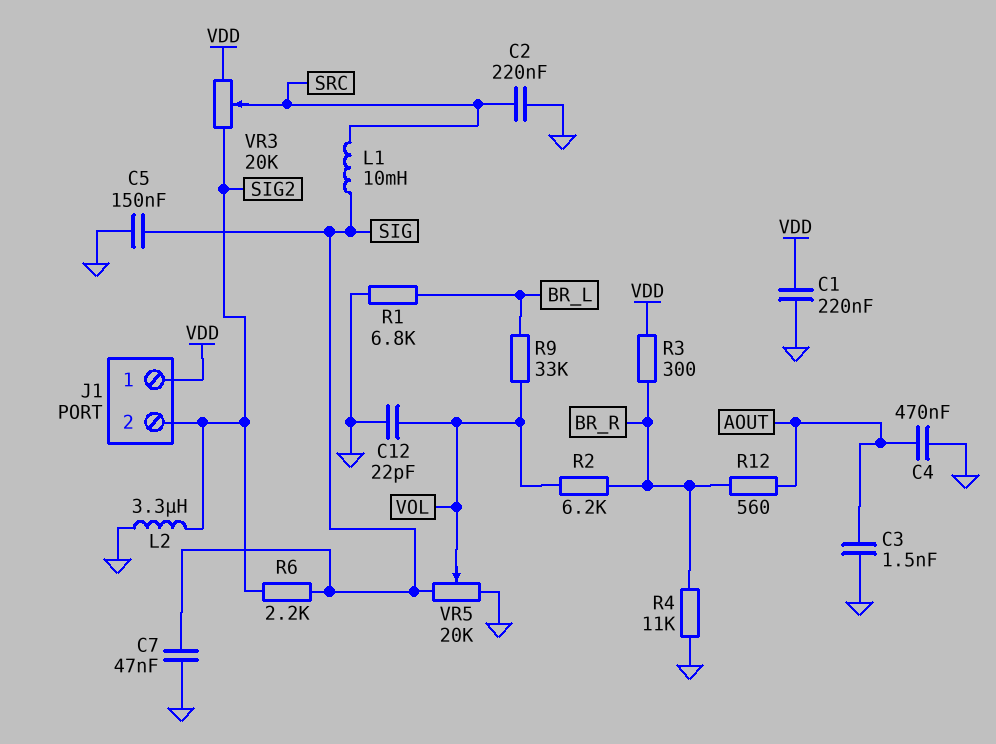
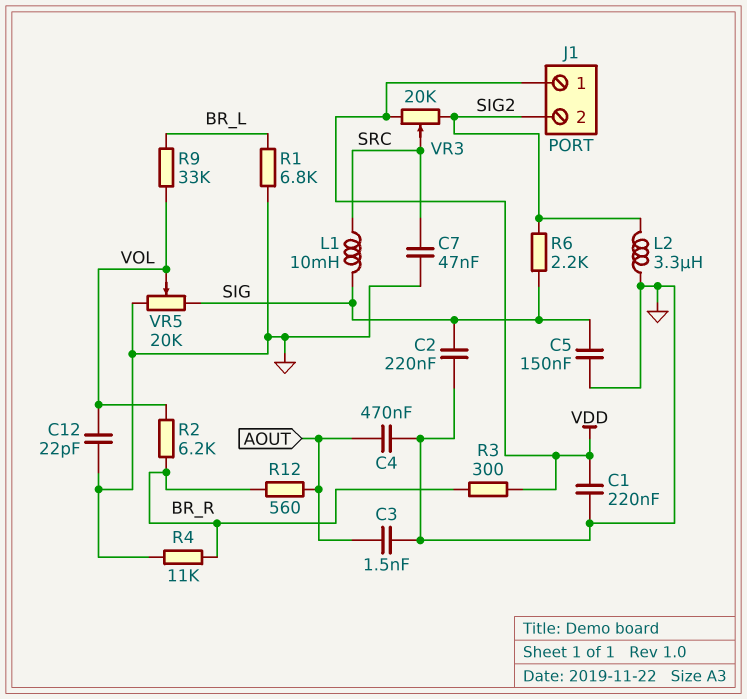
C2: 220nF (GND, SRC) -> 220nF (GND, SIG)
C7: 47nF (GND, SIG) -> 47nF (GND, SRC)

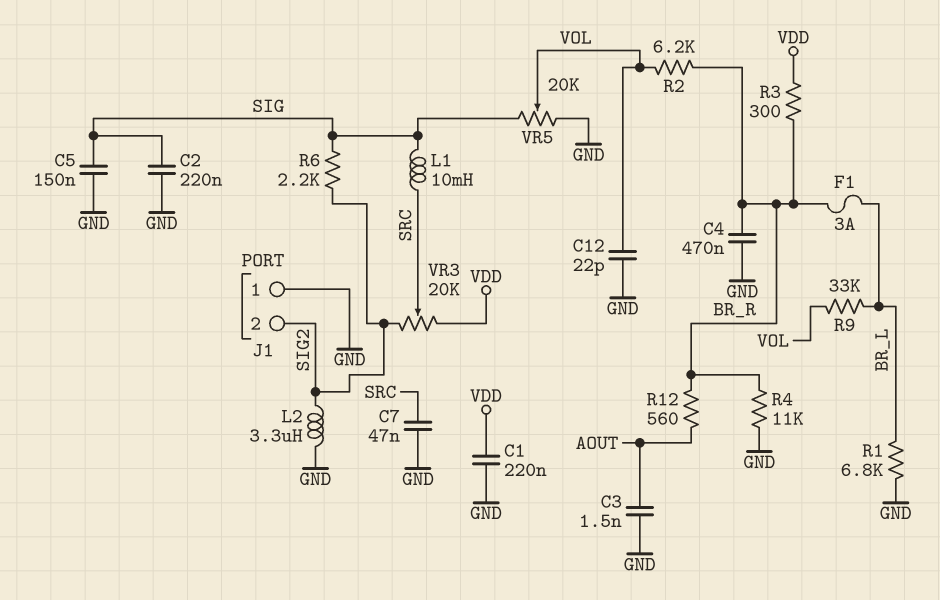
C4: 470nF (AOUT, GND) -> 470nF (BR_R, GND)
F1: none -> 3A (BR_L, BR_R)
J1 pin 1: VDD -> GND

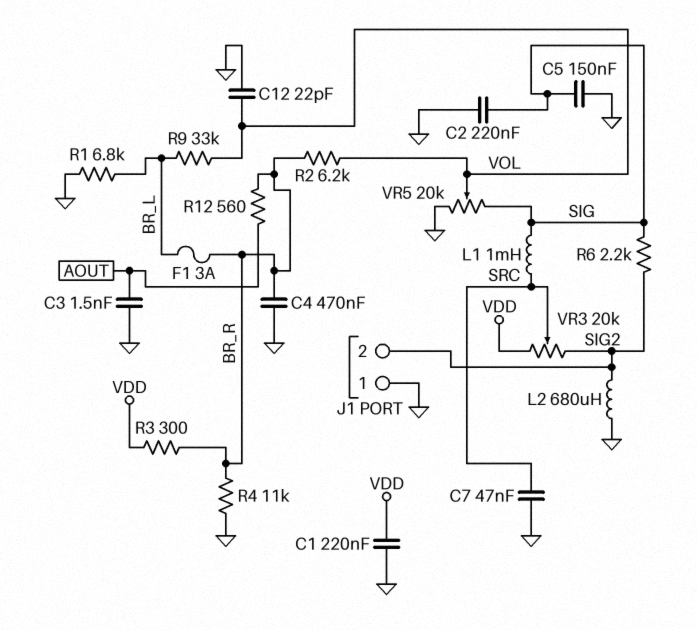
L1: 10mH (SIG, SRC) -> 1mH (SIG, SRC)
L2: 3.3uH (GND, SIG2) -> 680uH (GND, SIG2)

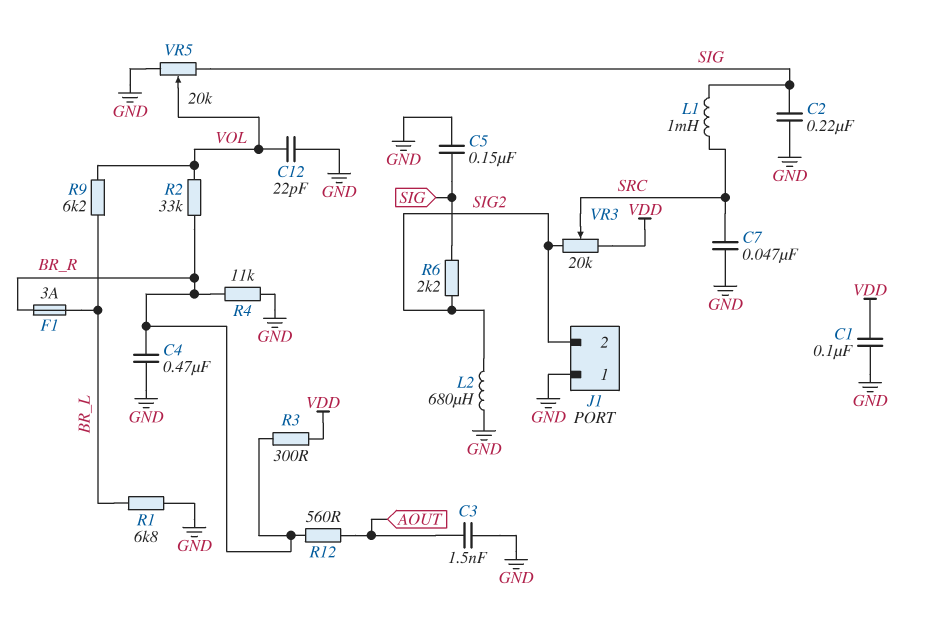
C1: 220nF (GND, VDD) -> 100nF (GND, VDD)
R2: 6.2k (BR_R, VOL) -> 33k (BR_R, VOL)
R9: 33k (BR_L, VOL) -> 6.2k (BR_L, VOL)

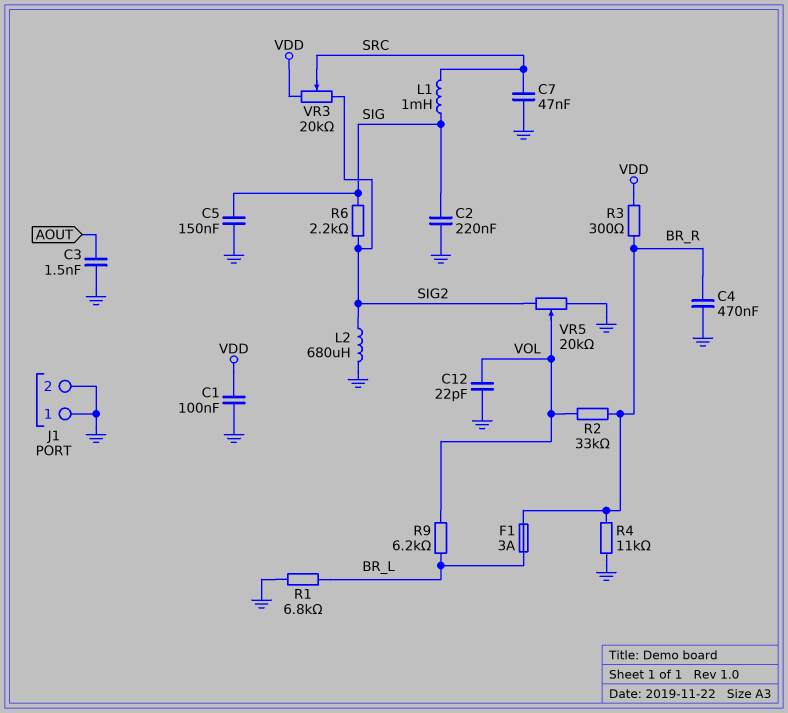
J1 pin 2: SIG2 -> GND
R12: 560 (AOUT, BR_R) -> none
VR5: 20k (GND, SIG, wiper VOL) -> 20k (GND, SIG2, wiper VOL)

